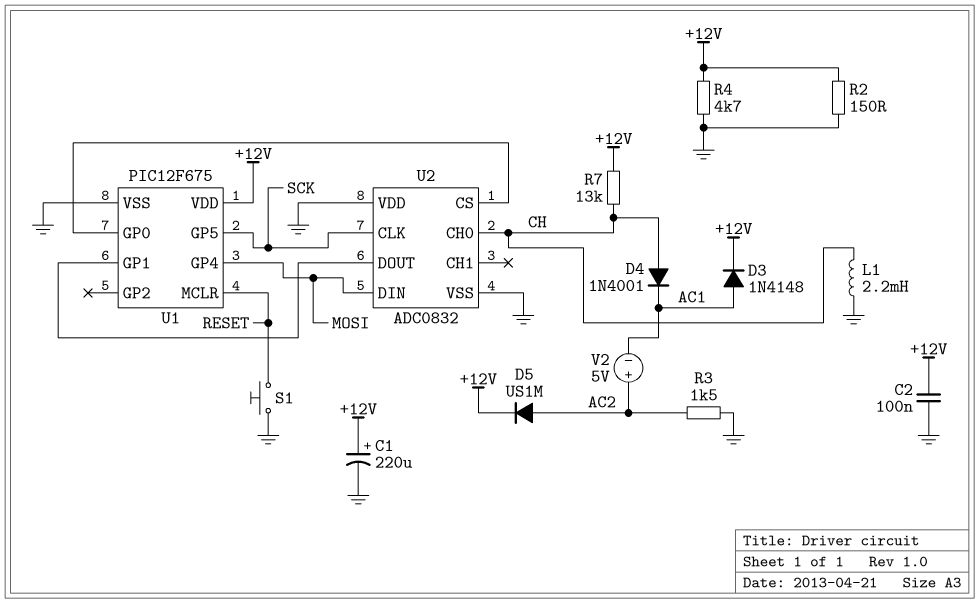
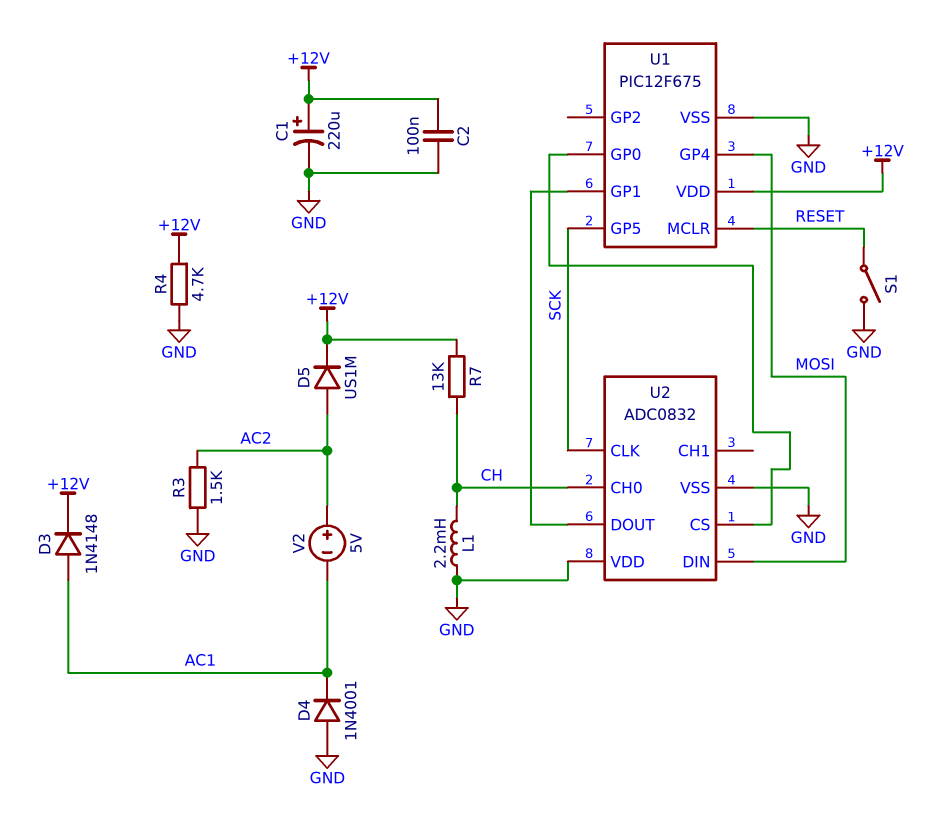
D4: diode 1N4001 (A CH, K AC1) -> diode 1N4001 (A GND, K AC1)
R2: 150 (+12V, GND) -> none
S1: button (GND, RESET) -> switch (GND, RESET)

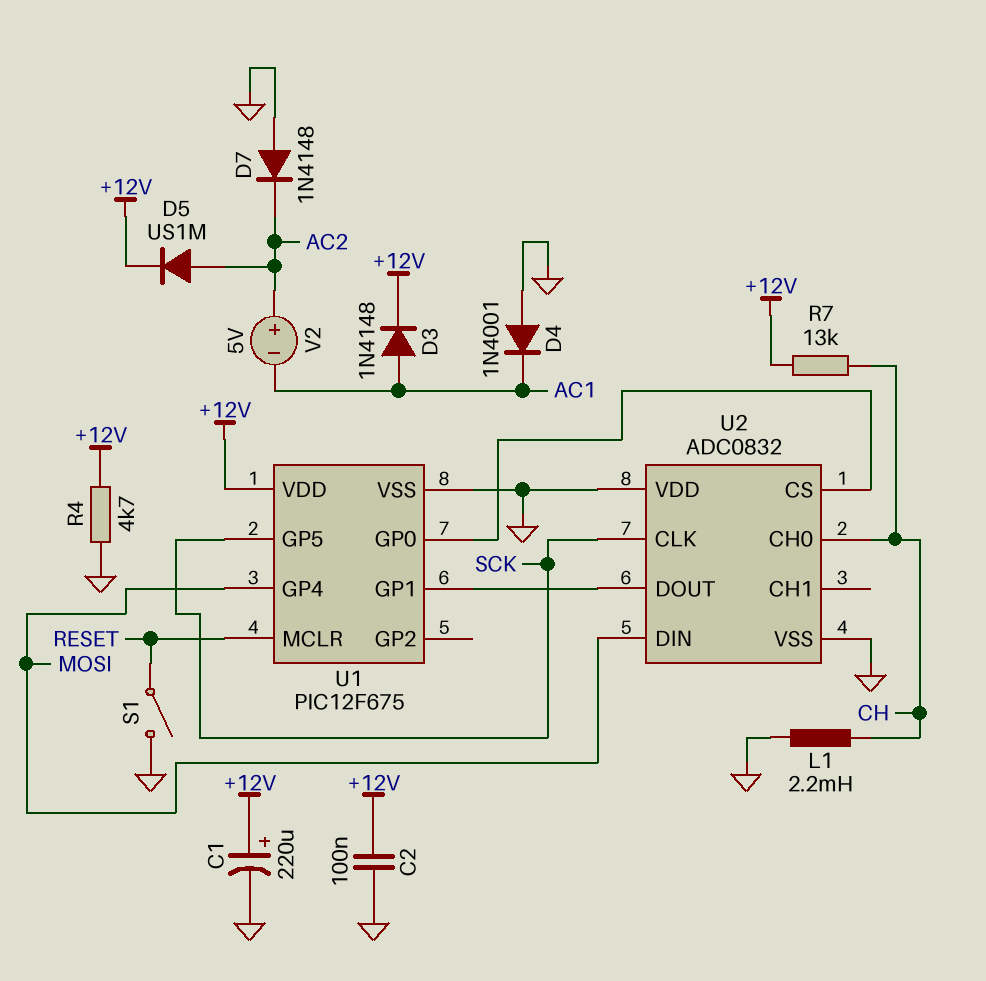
D7: none -> diode 1N4148 (A GND, K AC2)
R3: 1.5k (AC2, GND) -> none

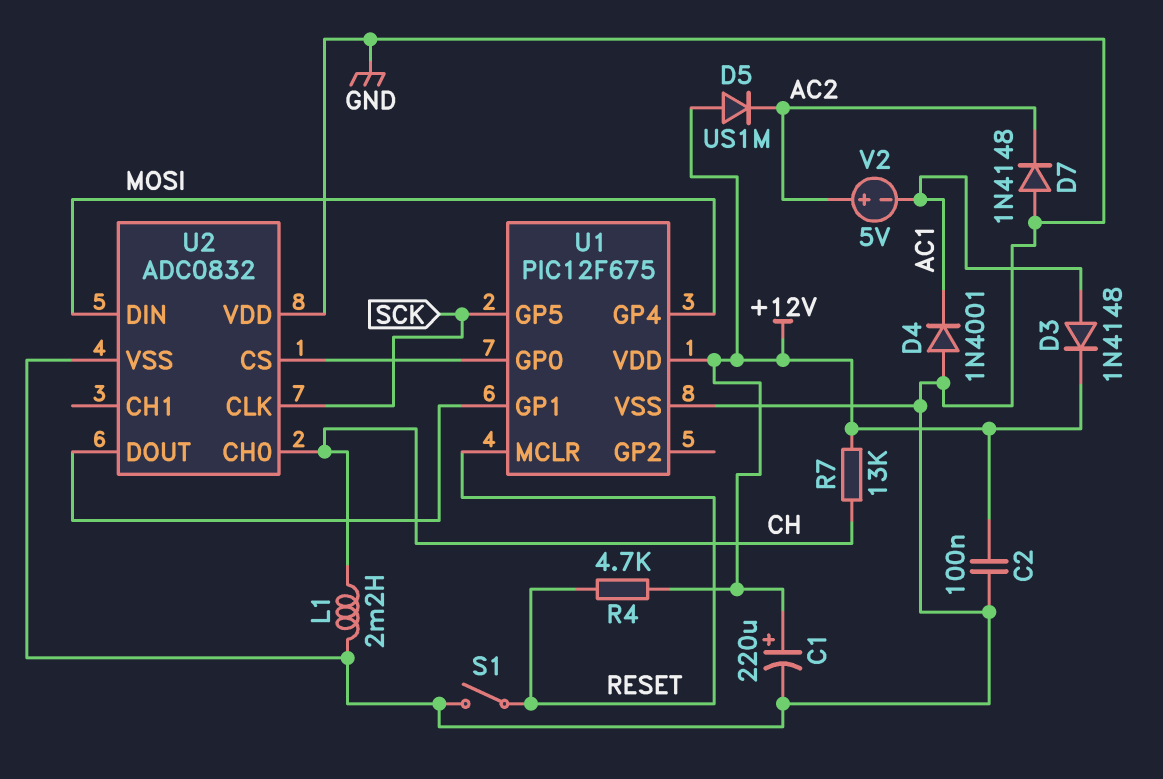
D5: diode US1M (A AC2, K +12V) -> diode US1M (A +12V, K AC2)
R4: 4.7k (+12V, GND) -> 4.7k (+12V, RESET)

